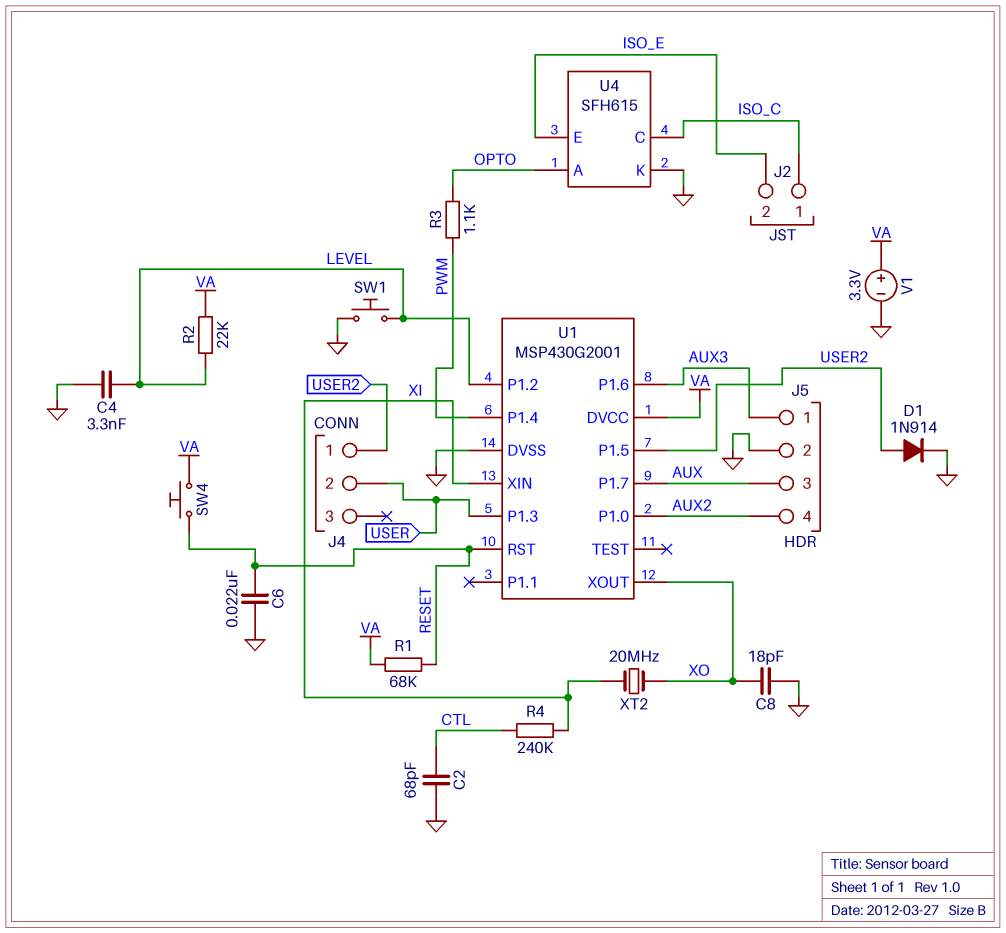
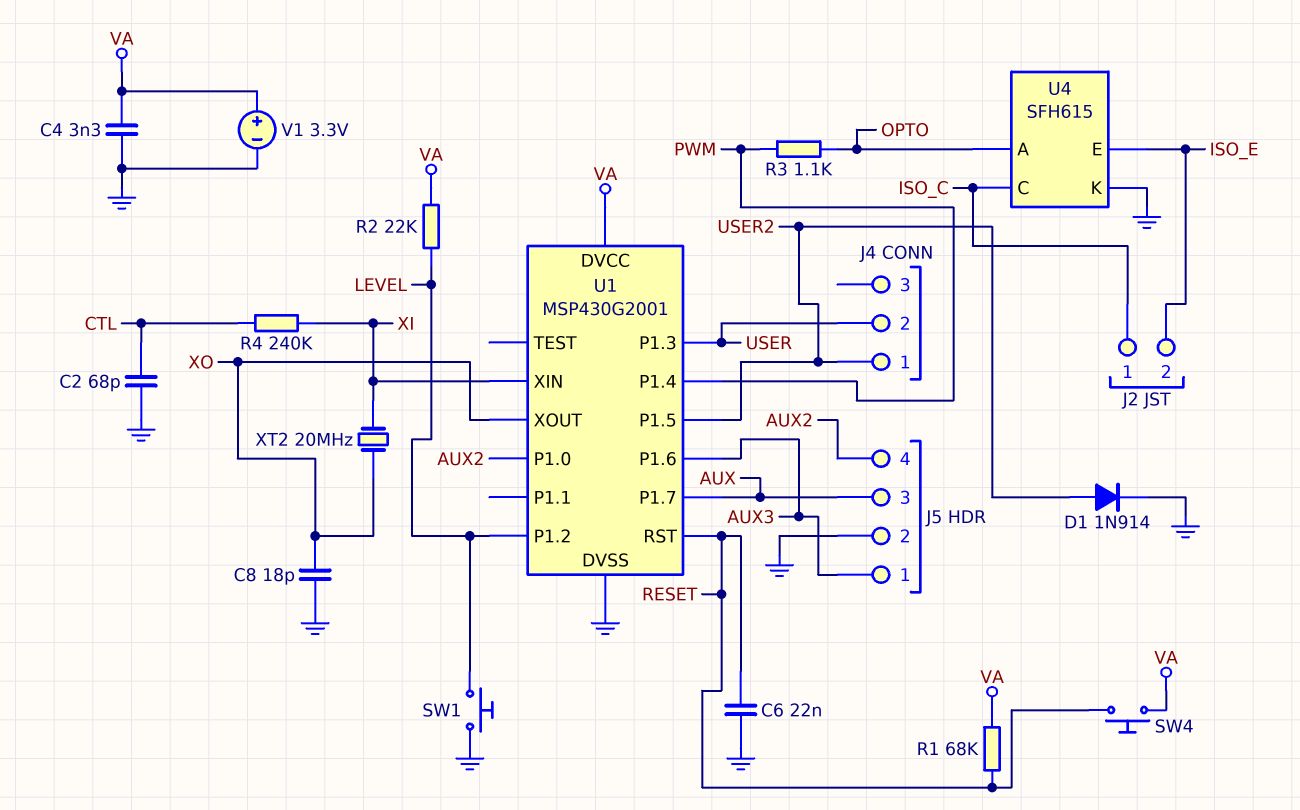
C4: 3.3nF (GND, LEVEL) -> 3.3nF (GND, VA)

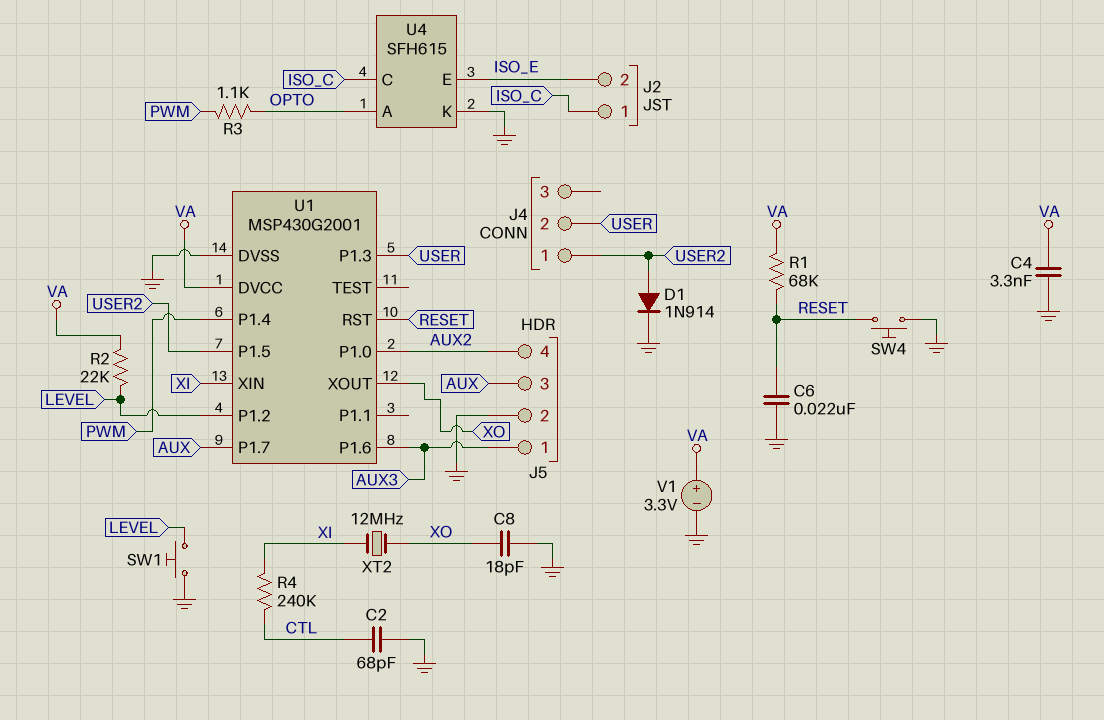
SW4: button (RESET, VA) -> button (GND, RESET)
XT2: 20MHz (XI, XO) -> 12MHz (XI, XO)

